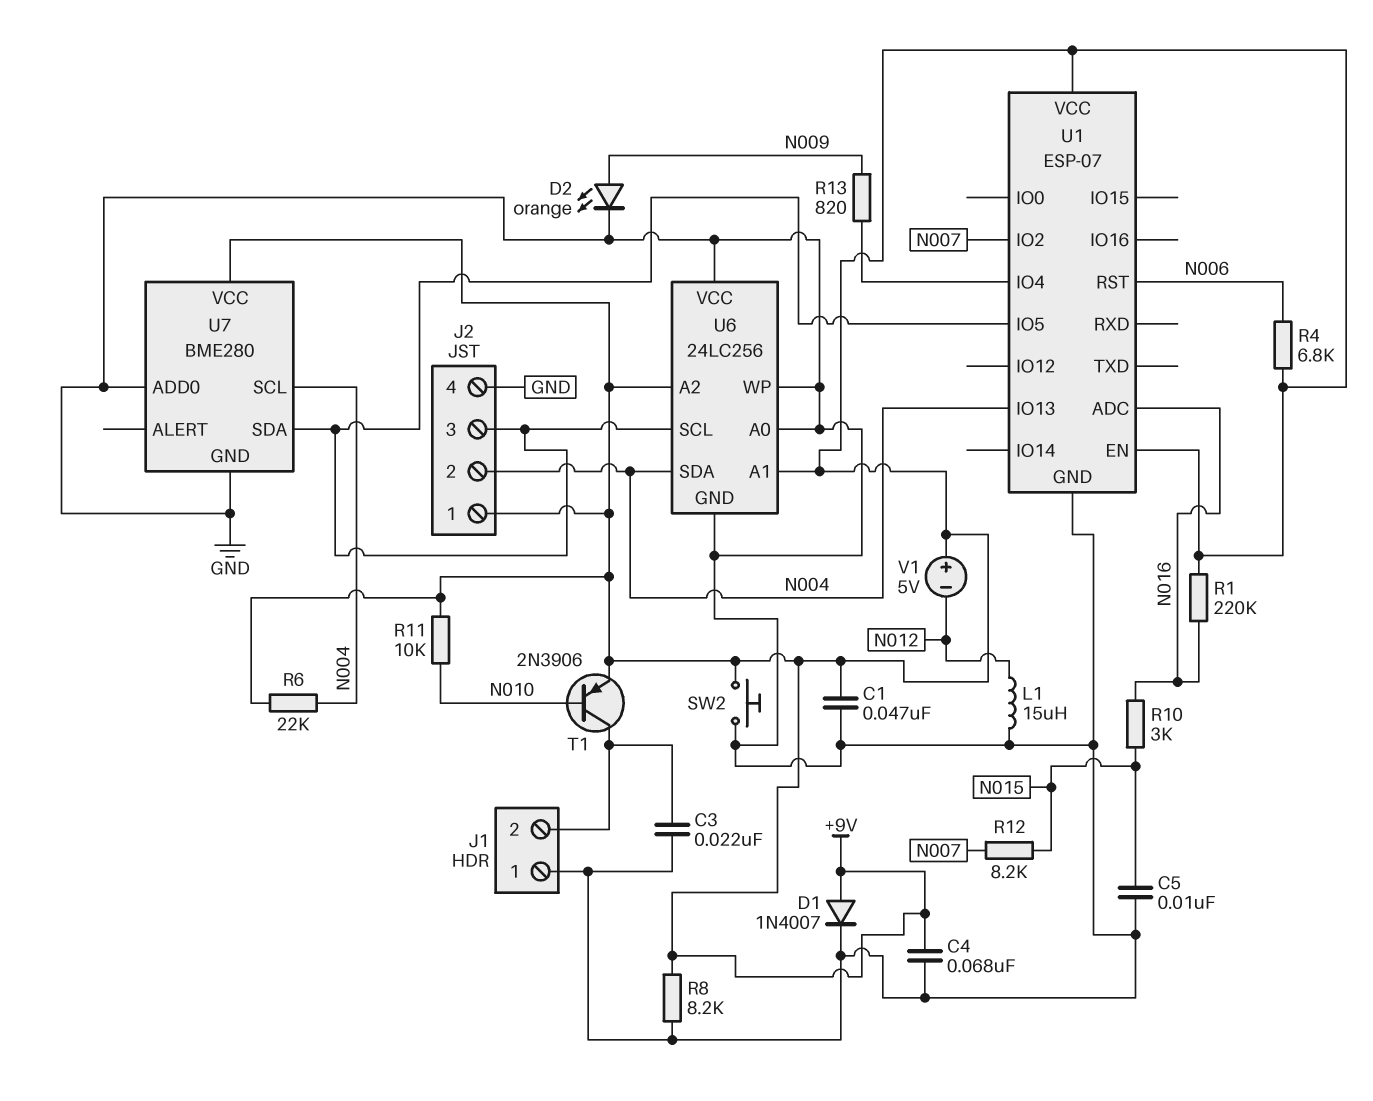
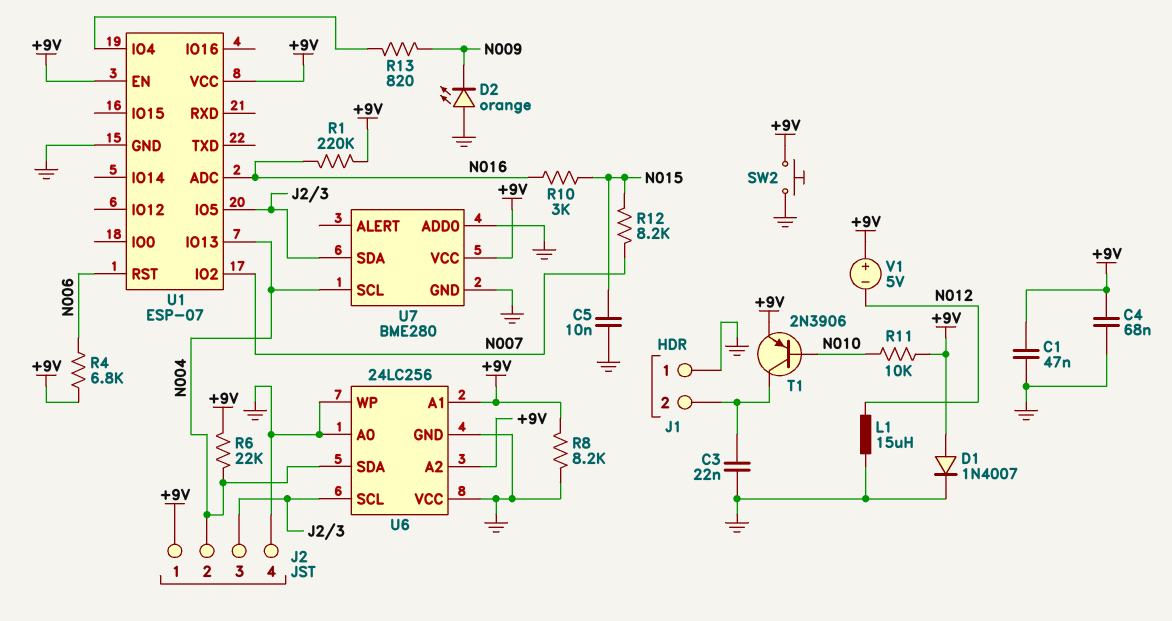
D2: LED orange (A N009, K GND) -> LED orange (A GND, K N009)

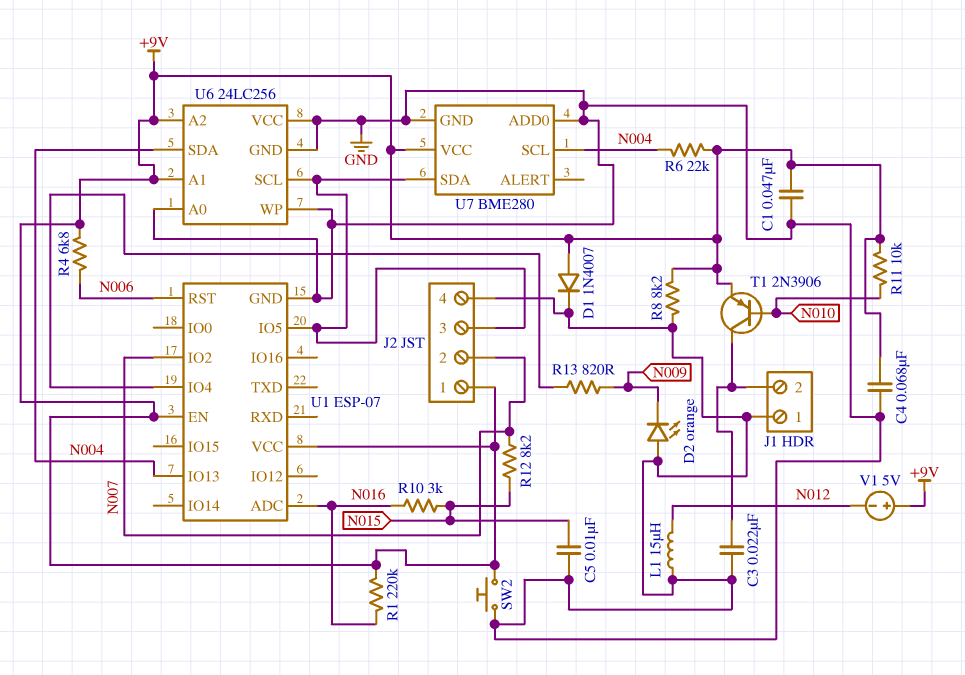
J2 pin 2: N004 -> N007

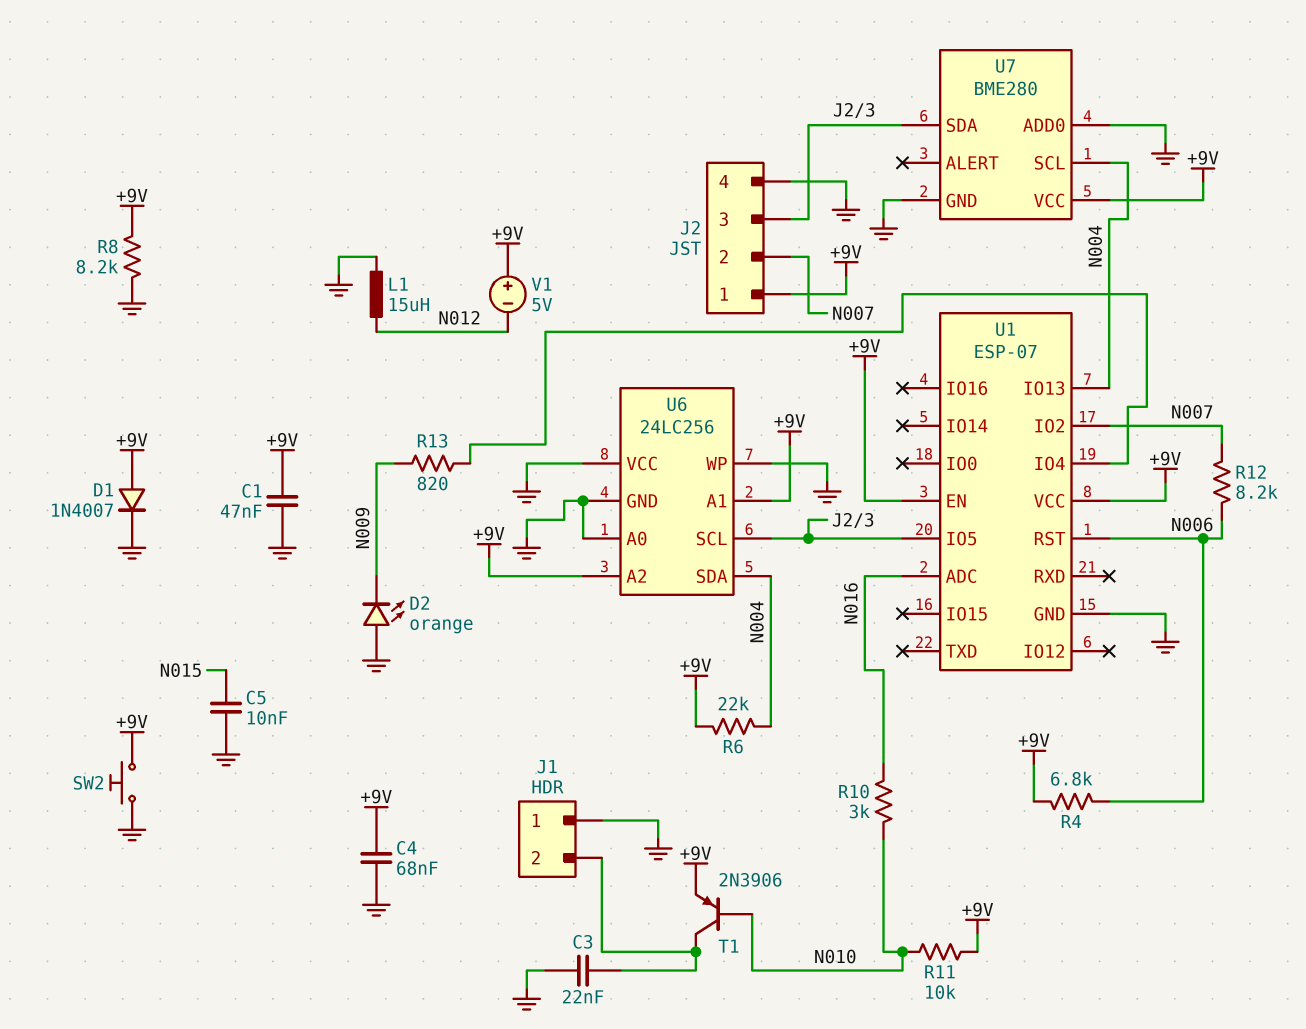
R1: 220k (+9V, N016) -> none
R10: 3k (N015, N016) -> 3k (N010, N016)
R12: 8.2k (N007, N015) -> 8.2k (N006, N007)

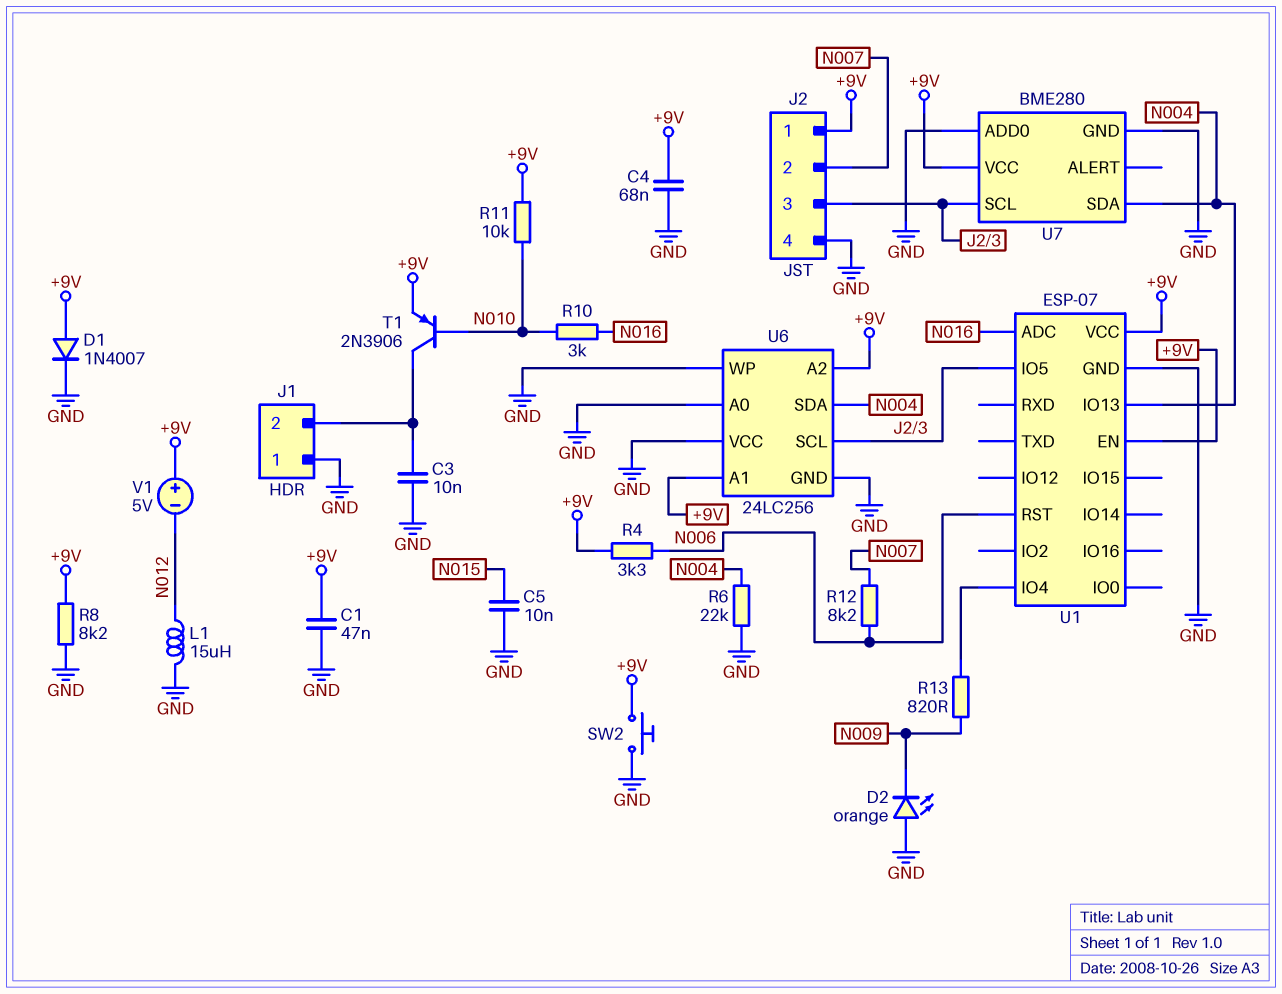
C3: 22nF (GND, J1/2) -> 10nF (GND, J1/2)
R4: 6.8k (+9V, N006) -> 3.3k (+9V, N006)
R6: 22k (+9V, N004) -> 22k (GND, N004)
U1 pin IO2: N007 -> none
U7 pin SCL: N004 -> J2/3
U7 pin SDA: J2/3 -> N004

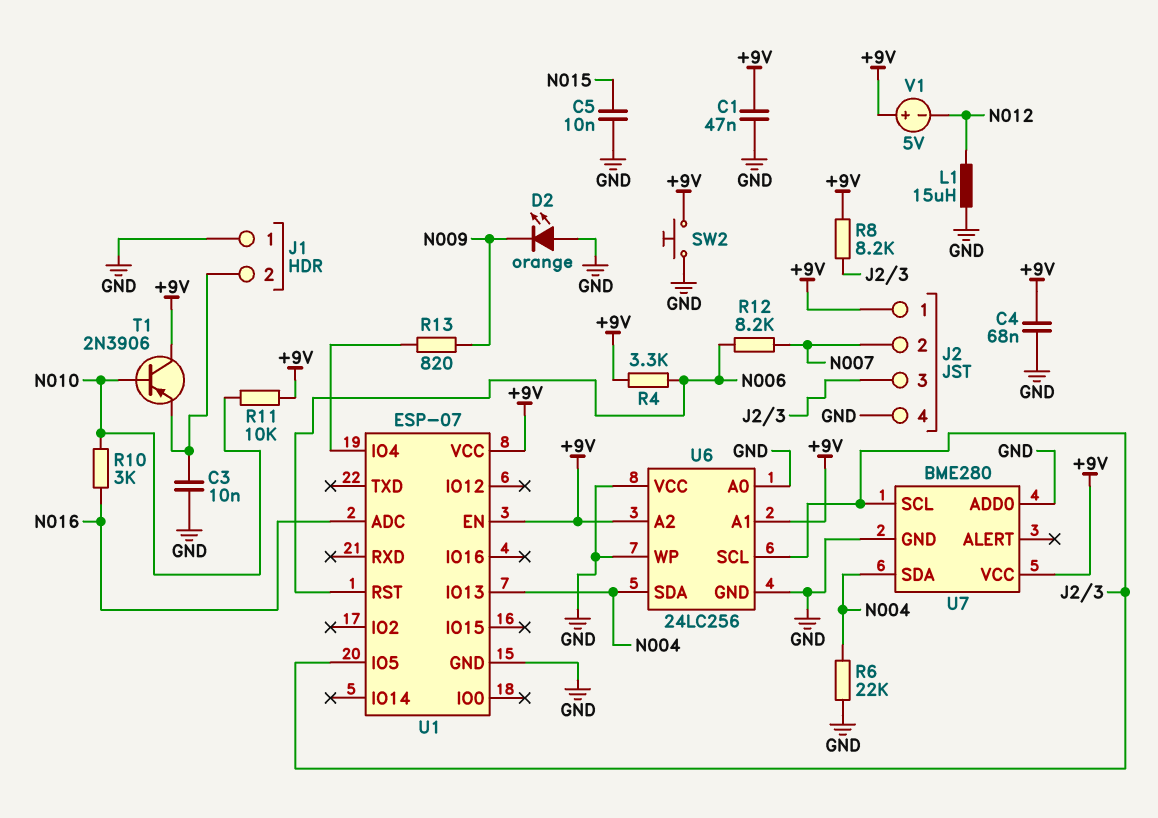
D1: diode 1N4007 (A +9V, K GND) -> none
R8: 8.2k (+9V, GND) -> 8.2k (+9V, J2/3)
T1: PNP 2N3906 (B N010, C J1/2, E +9V) -> PNP 2N3906 (B N010, C +9V, E J1/2)

